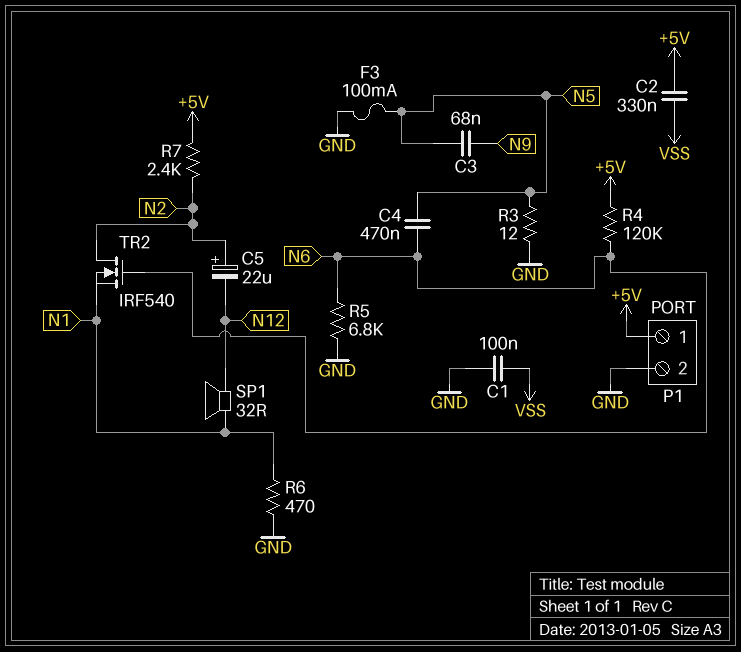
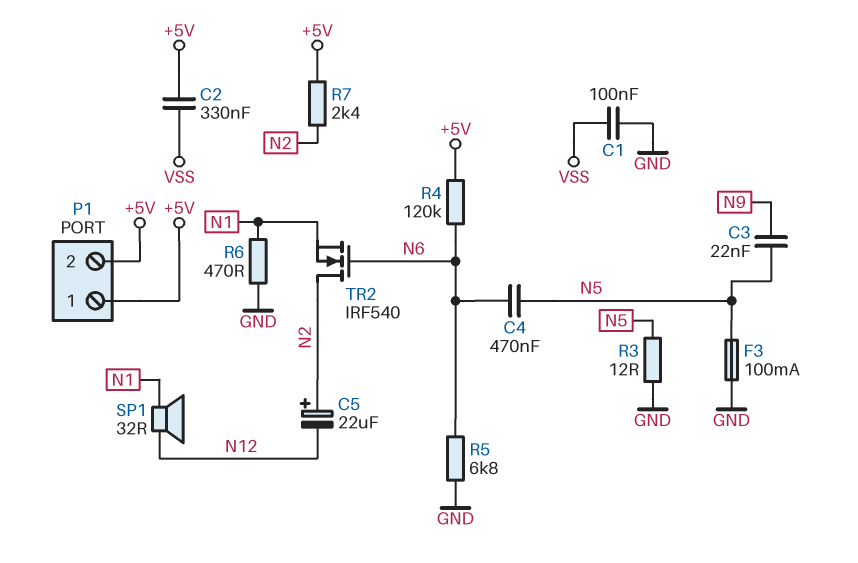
C3: 68nF (N5, N9) -> 22nF (N5, N9)
P1 pin 2: GND -> +5V

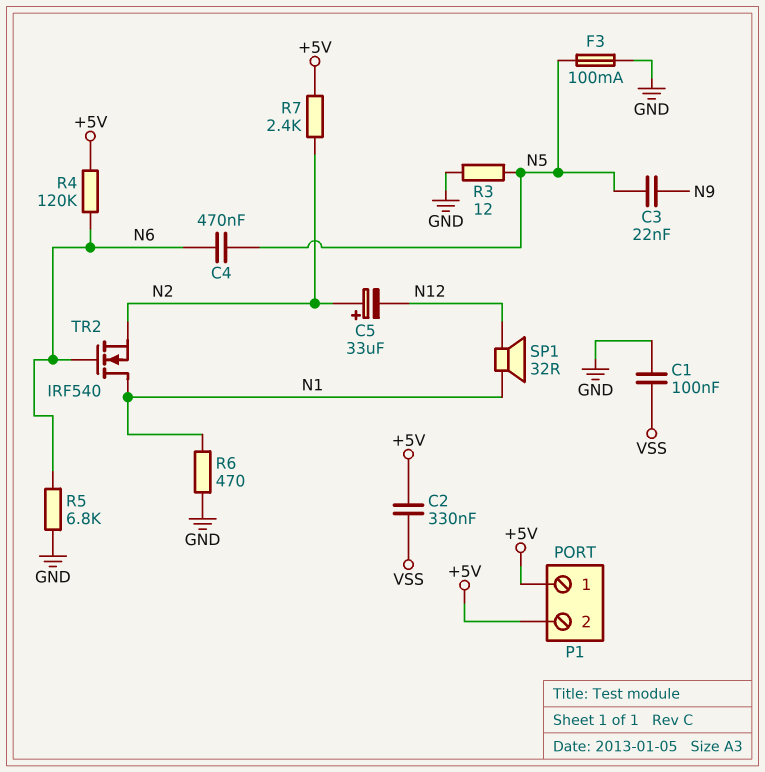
C5: 22uF (plus N2, minus N12) -> 33uF (plus N2, minus N12)
TR2: NMOS IRF540 (G N6, D N2, S N1) -> NMOS IRF540 (G N6, D N1, S N2)

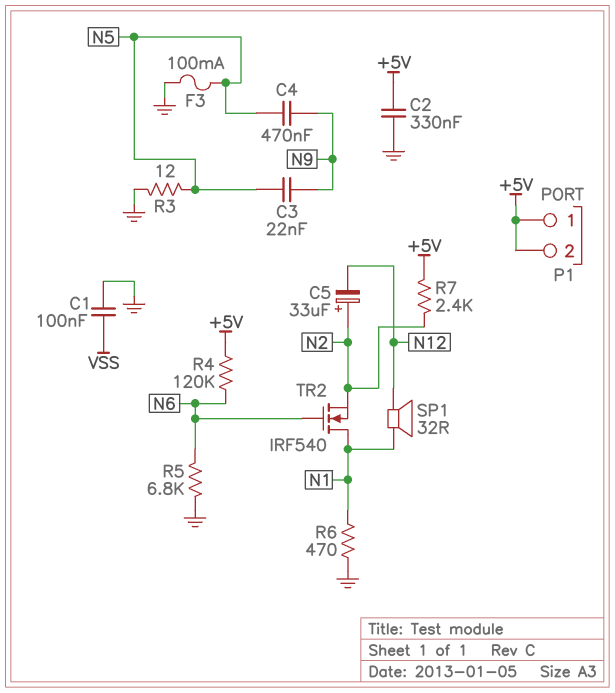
C2: 330nF (+5V, VSS) -> 330nF (+5V, GND)
C4: 470nF (N5, N6) -> 470nF (N5, N9)

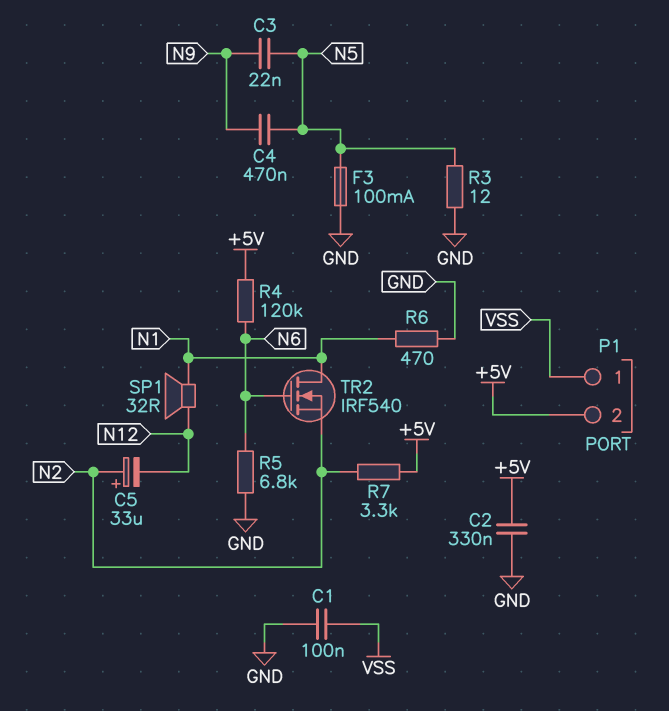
P1 pin 1: +5V -> VSS
R7: 2.4k (+5V, N2) -> 3.3k (+5V, N2)

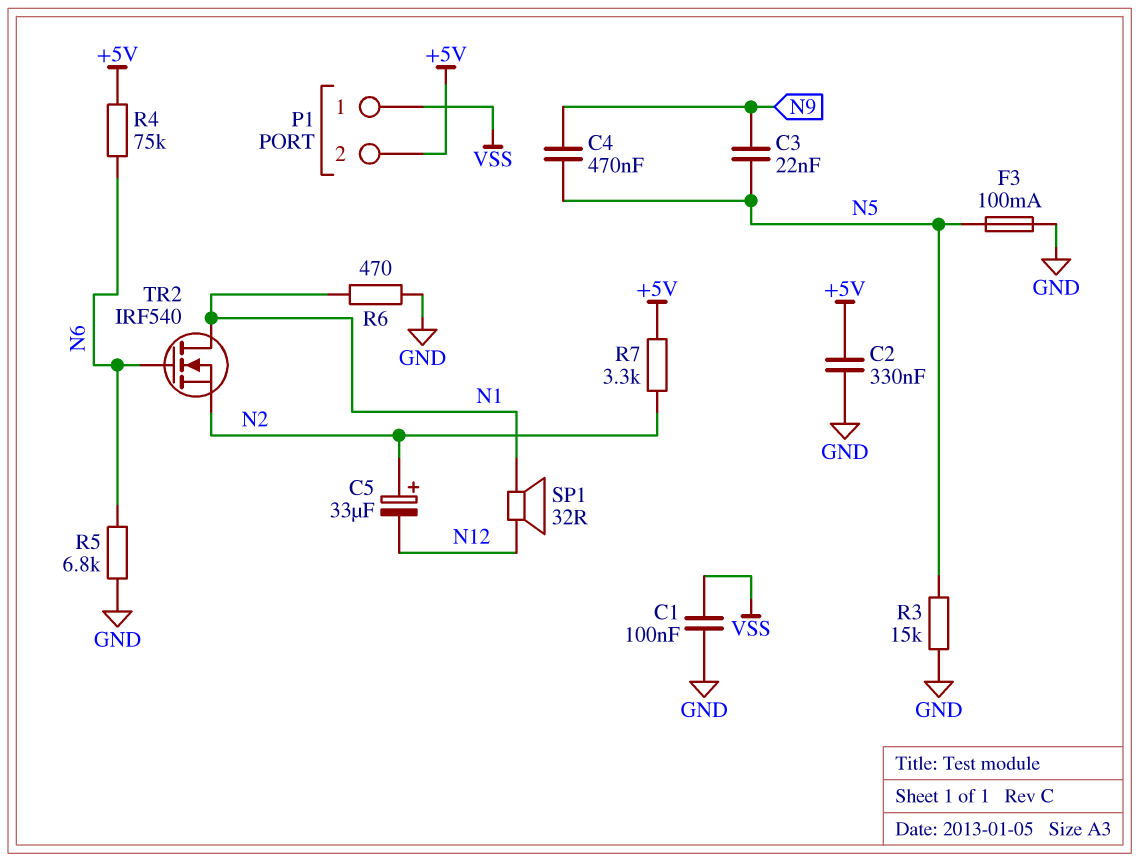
R3: 12 (GND, N5) -> 15k (GND, N5)
R4: 120k (+5V, N6) -> 75k (+5V, N6)

